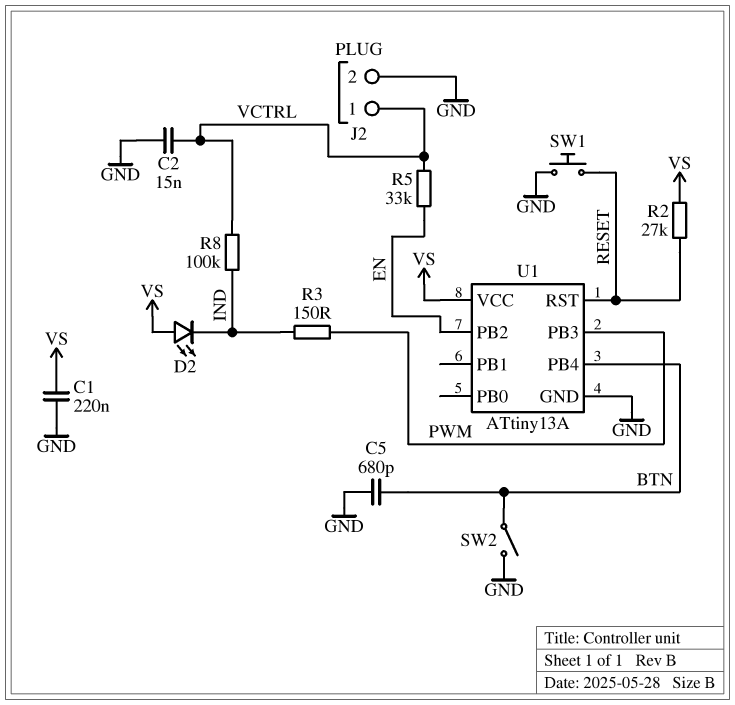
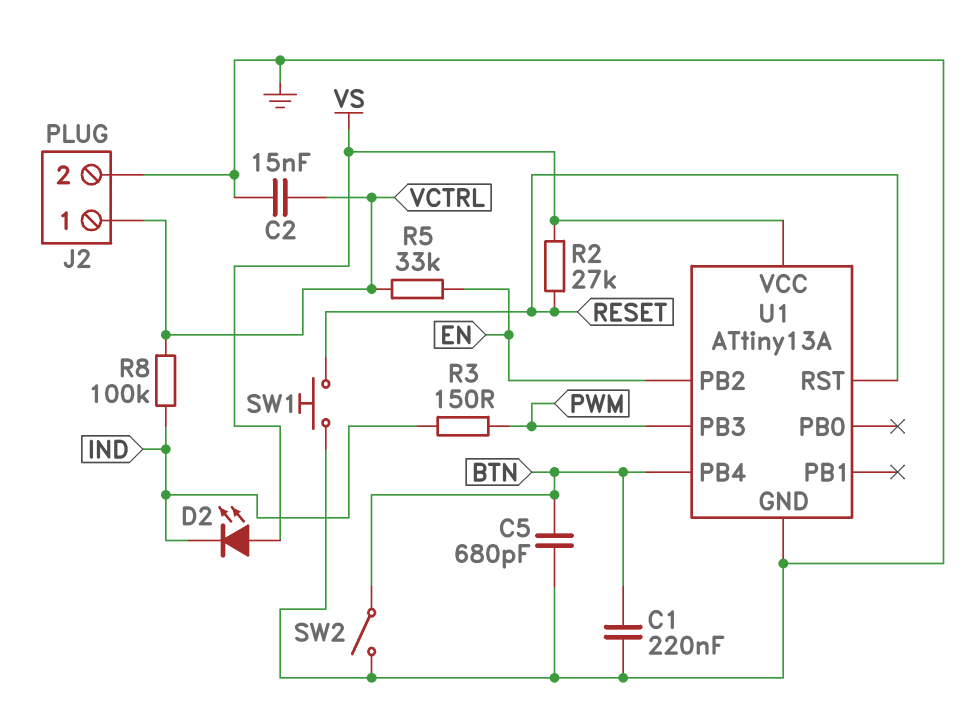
C1: 220nF (GND, VS) -> 220nF (BTN, GND)

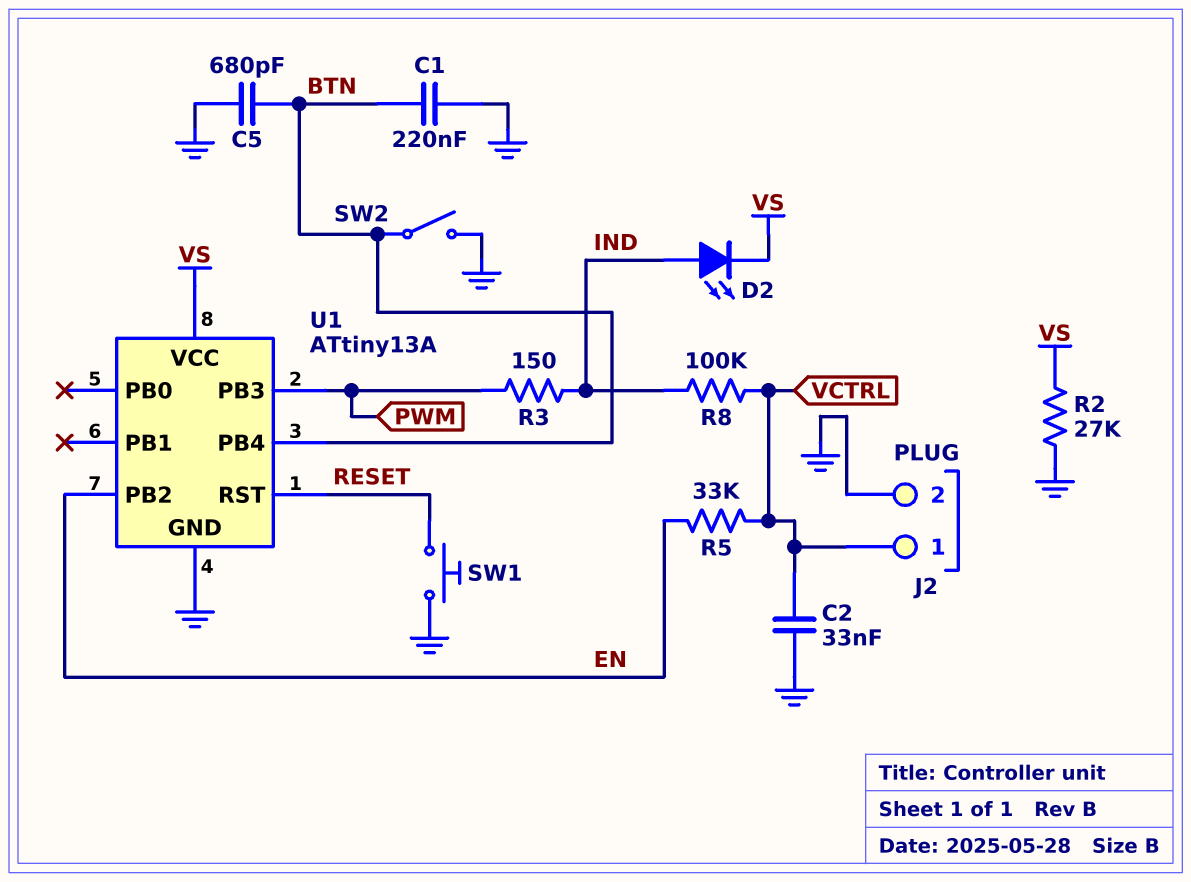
C2: 15nF (GND, VCTRL) -> 33nF (GND, VCTRL)
D2: LED (A VS, K IND) -> LED (A IND, K VS)
R2: 27k (RESET, VS) -> 27k (GND, VS)

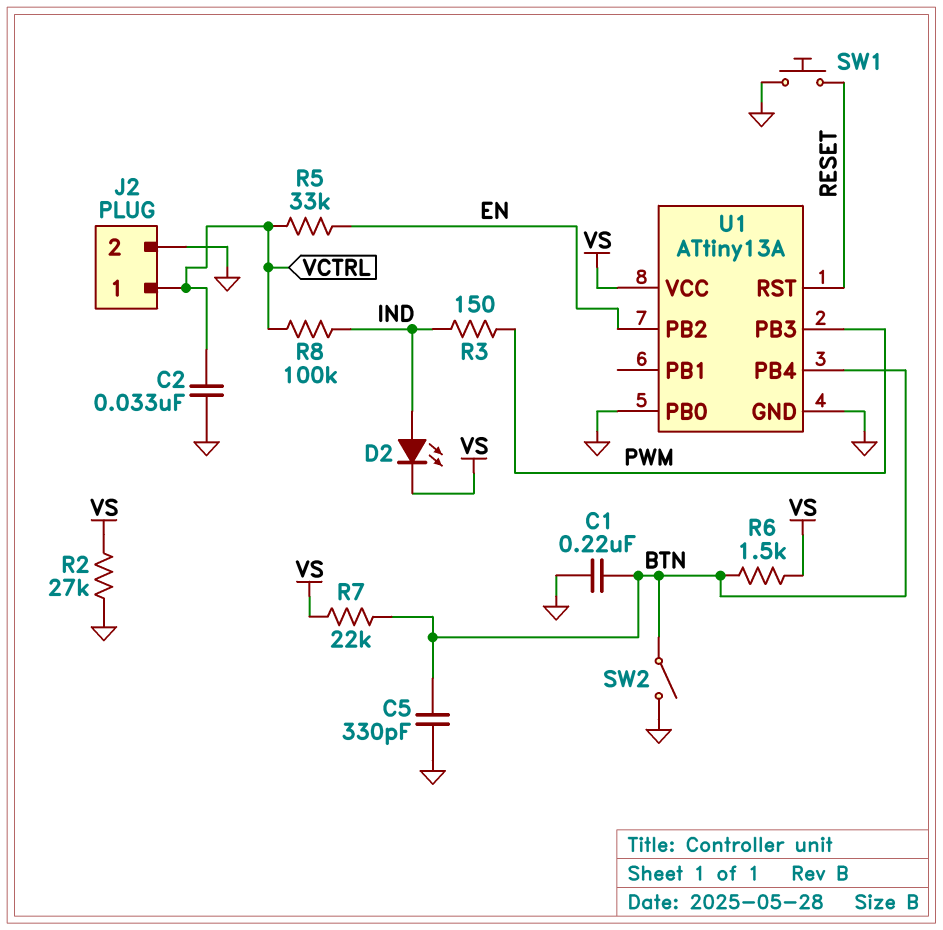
C5: 680pF (BTN, GND) -> 330pF (BTN, GND)
R6: none -> 1.5k (BTN, VS)
R7: none -> 22k (BTN, VS)
U1 pin PB0: none -> GND

